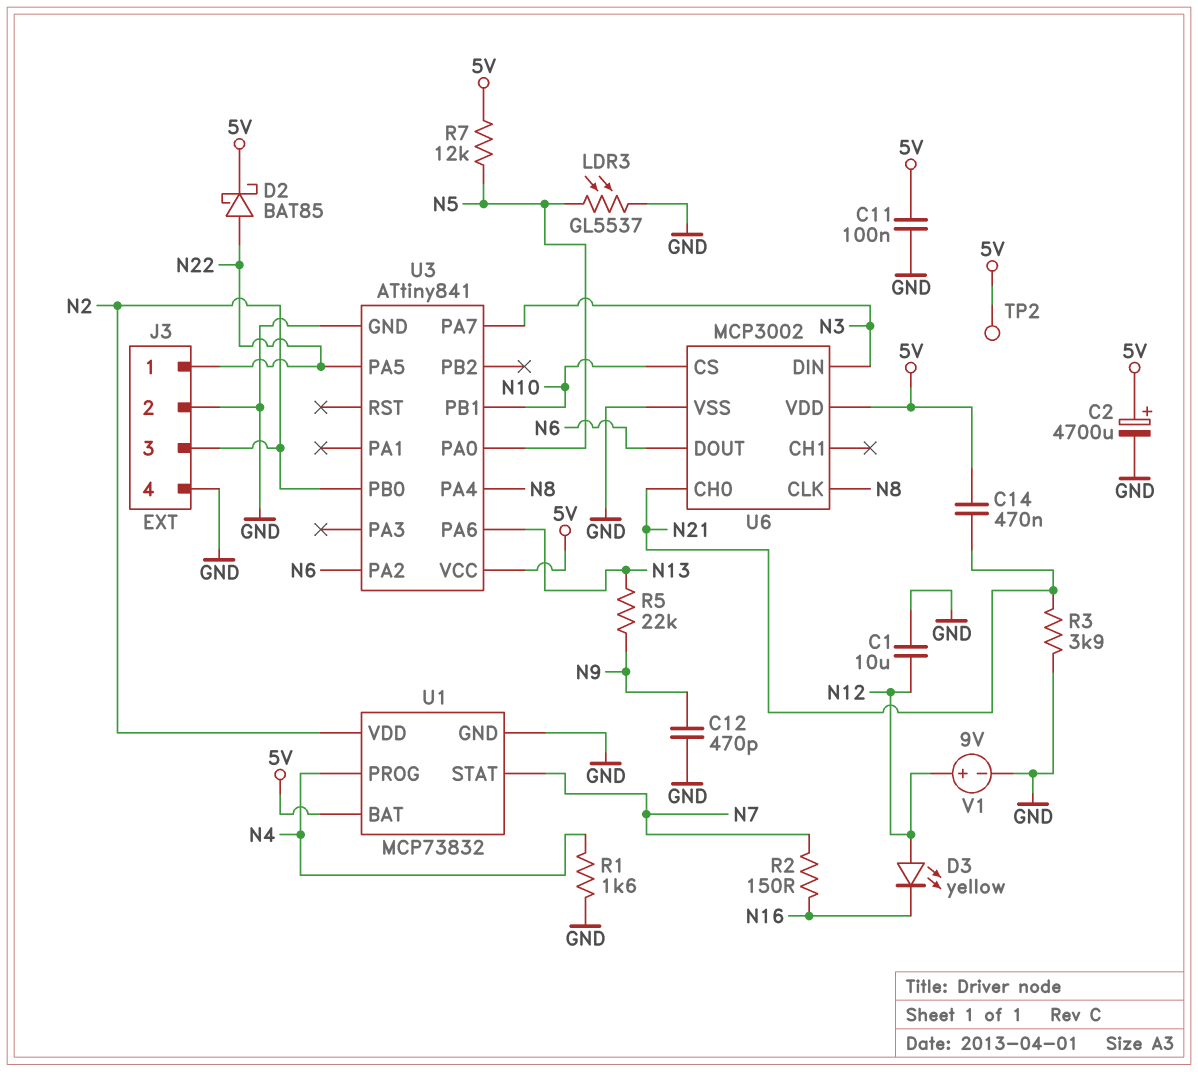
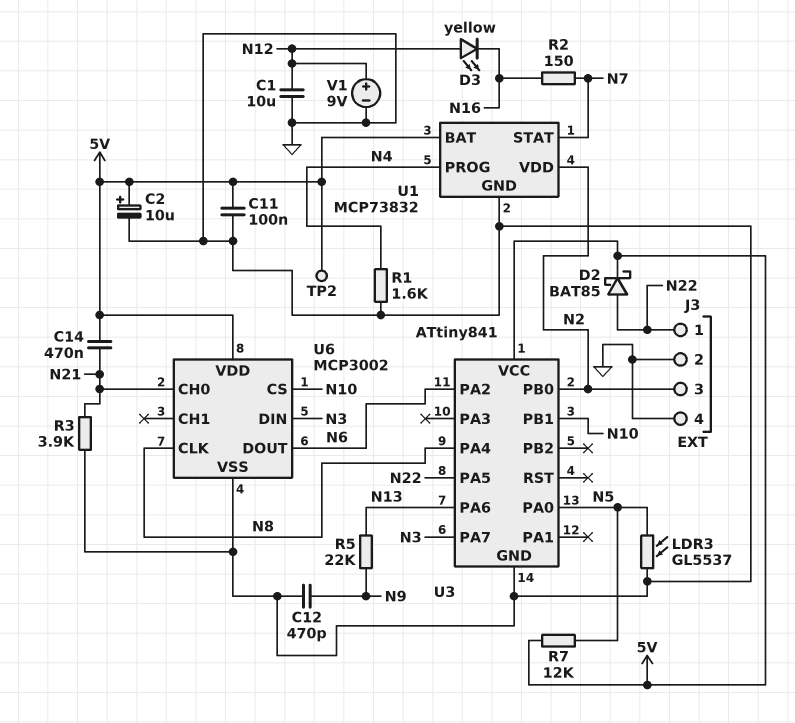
C2: 4700uF (plus 5V, minus GND) -> 10uF (plus 5V, minus GND)

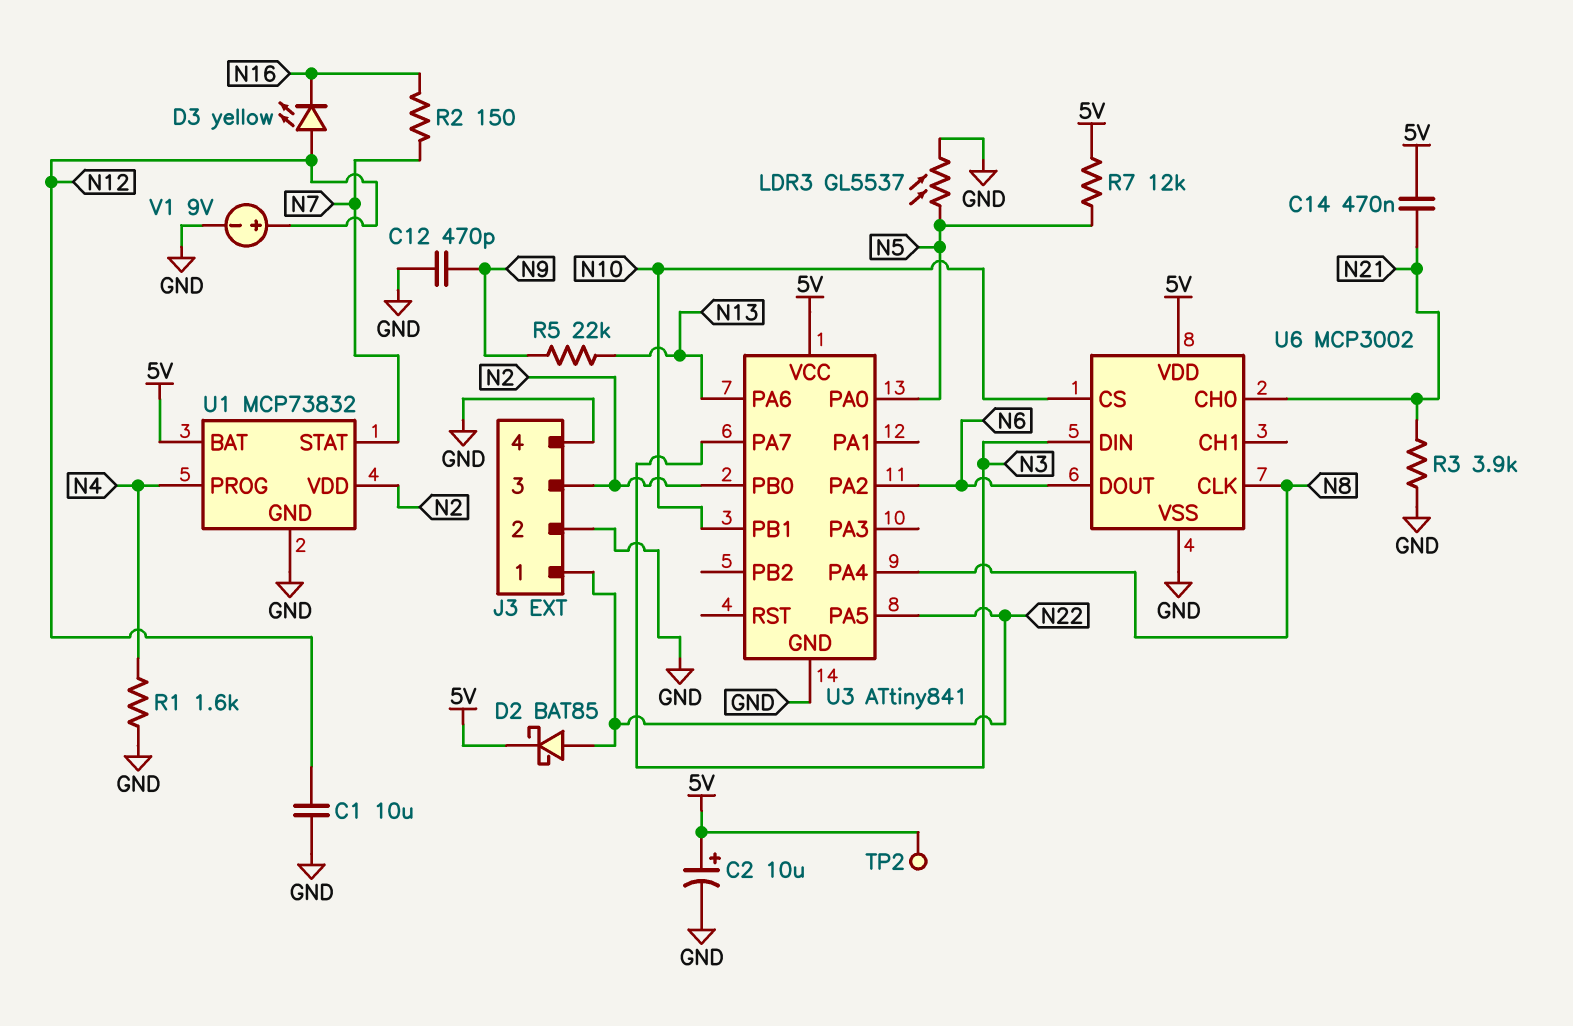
C11: 100nF (5V, GND) -> none

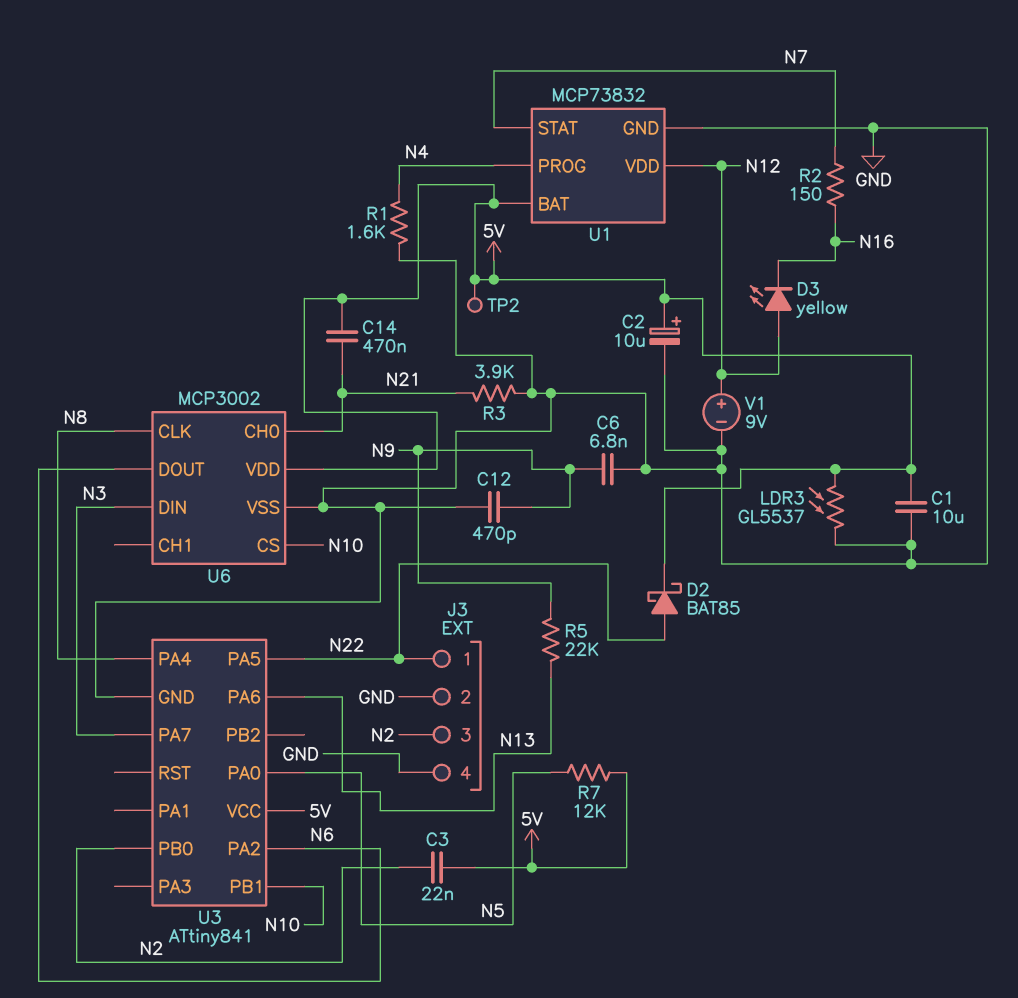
C1: 10uF (GND, N12) -> 10uF (5V, GND)
C3: none -> 22nF (5V, N2)
C6: none -> 6.8nF (GND, N9)
LDR3: GL5537 (GND, N5) -> GL5537 (5V, GND)
U1 pin VDD: N2 -> N12

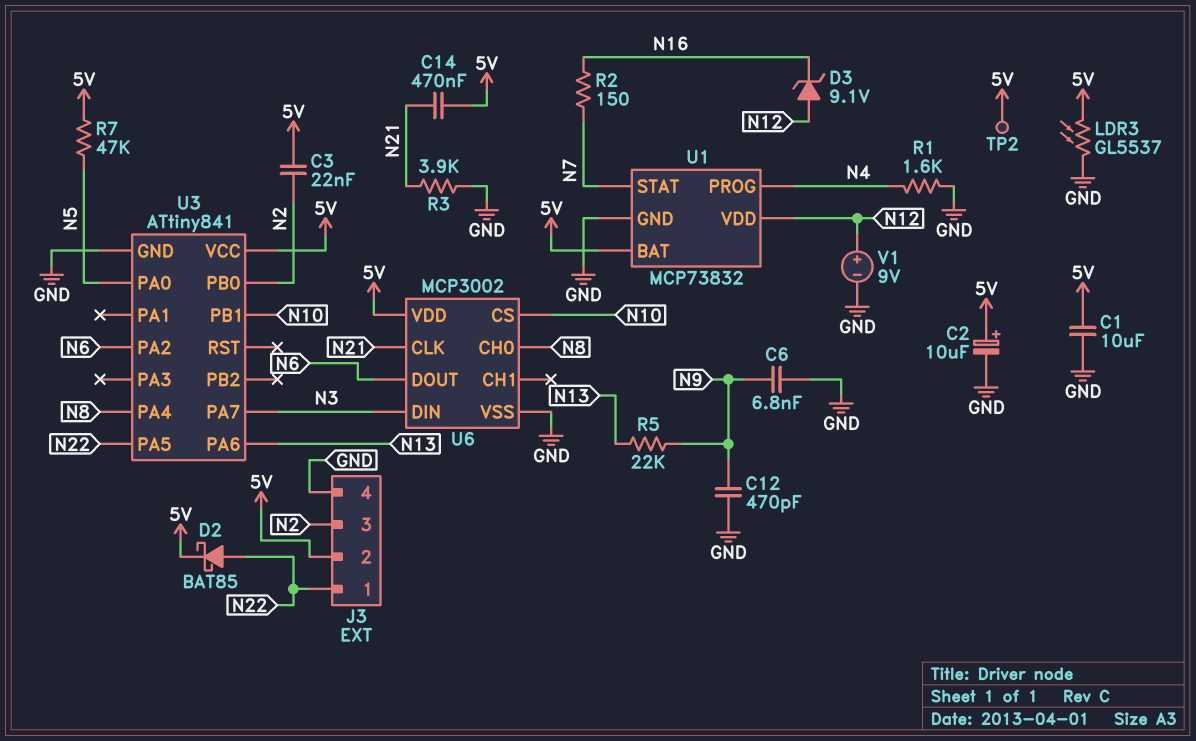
D3: LED yellow (A N12, K N16) -> zener 9.1V (A N12, K N16)
J3 pin 2: GND -> 5V
R7: 12k (5V, N5) -> 47k (5V, N5)
U6 pin CH0: N21 -> N8
U6 pin CLK: N8 -> N21

